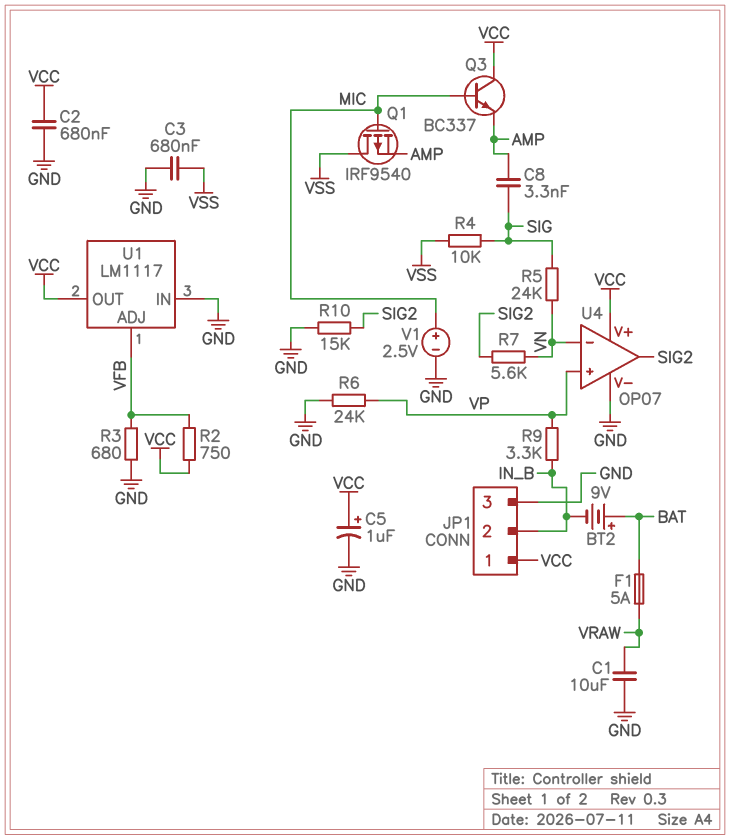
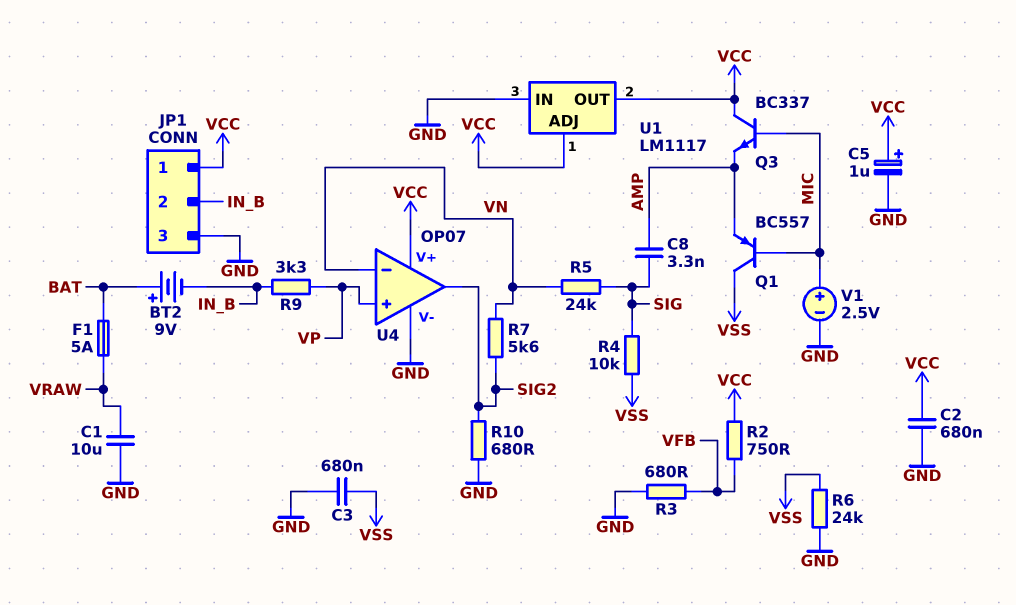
Q1: PMOS IRF9540 (G MIC, D VSS, S AMP) -> PNP BC557 (B MIC, C VSS, E AMP)
R6: 24k (GND, VP) -> 24k (GND, VSS)
R10: 15k (GND, SIG2) -> 680 (GND, SIG2)
U1 pin ADJ: VFB -> VCC

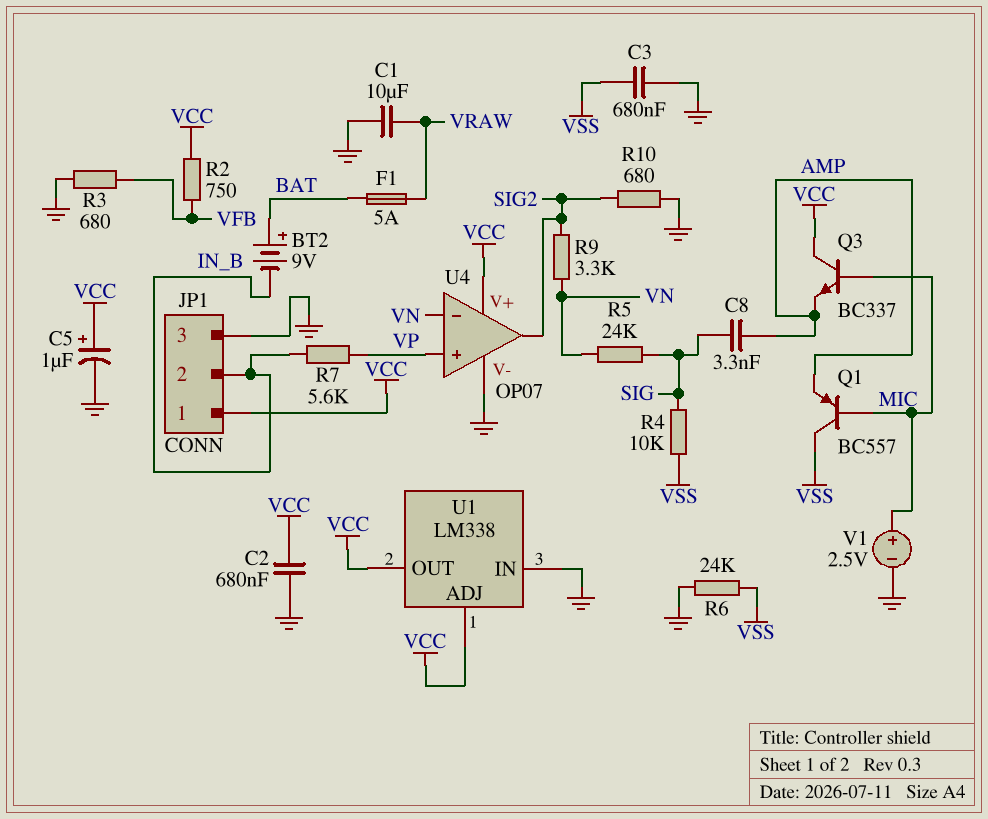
R7: 5.6k (SIG2, VN) -> 5.6k (IN_B, VP)
R9: 3.3k (IN_B, VP) -> 3.3k (SIG2, VN)
U1: LM1117 -> LM338

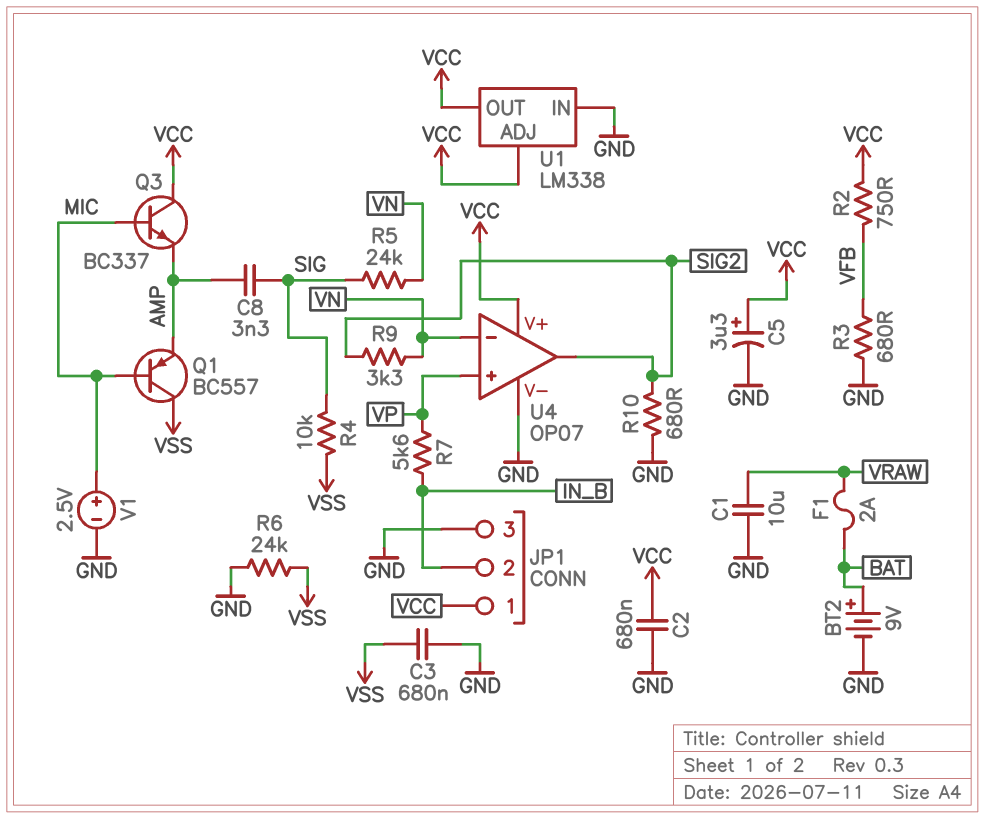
BT2: 9V (plus BAT, minus IN_B) -> 9V (plus BAT, minus GND)
C5: 1uF (plus VCC, minus GND) -> 3.3uF (plus VCC, minus GND)
F1: 5A (BAT, VRAW) -> 2A (BAT, VRAW)

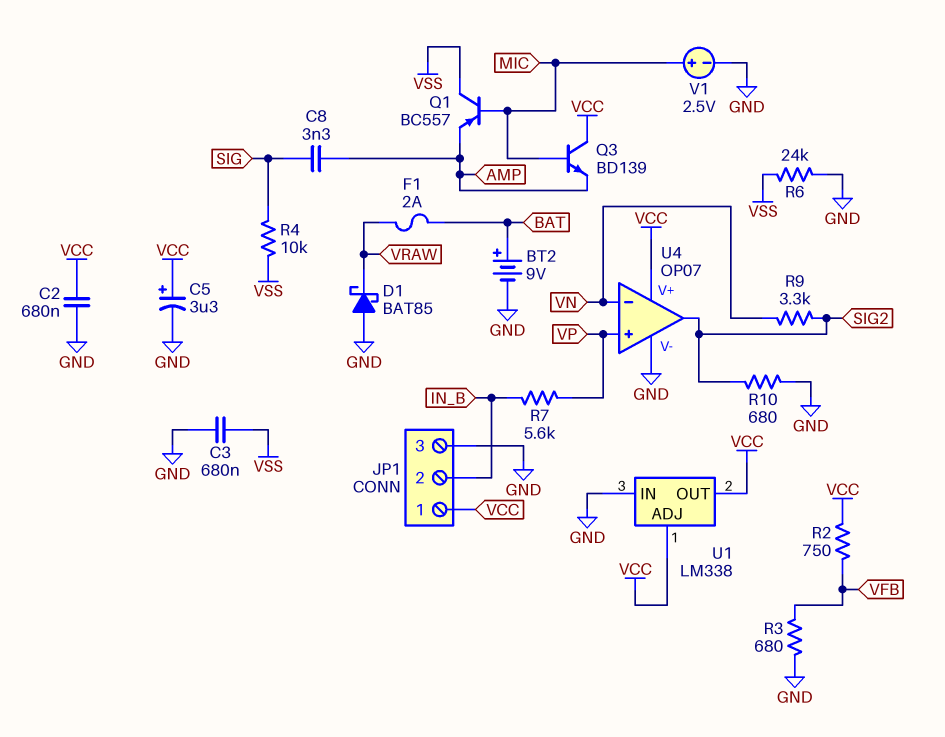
C1: 10uF (GND, VRAW) -> none
D1: none -> schottky BAT85 (A GND, K VRAW)
Q3: NPN BC337 (B MIC, C VCC, E AMP) -> NPN BD139 (B MIC, C VCC, E AMP)
R5: 24k (SIG, VN) -> none

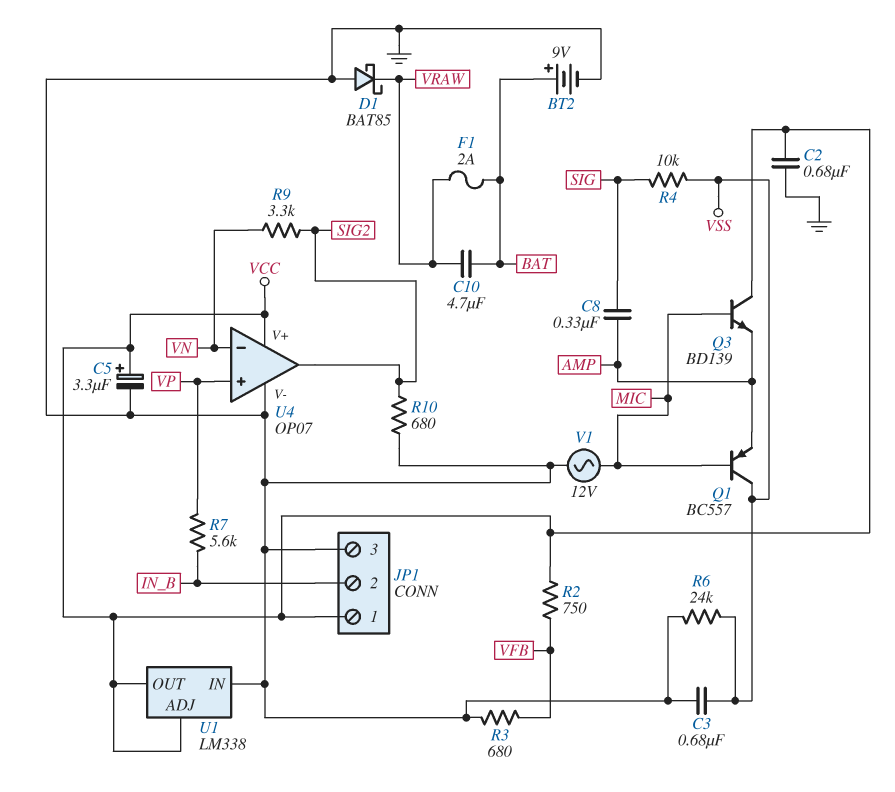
C8: 3.3nF (AMP, SIG) -> 330nF (AMP, SIG)
C10: none -> 4.7uF (BAT, VRAW)
V1: 2.5V (plus MIC, minus GND) -> AC 12V (GND, MIC)

